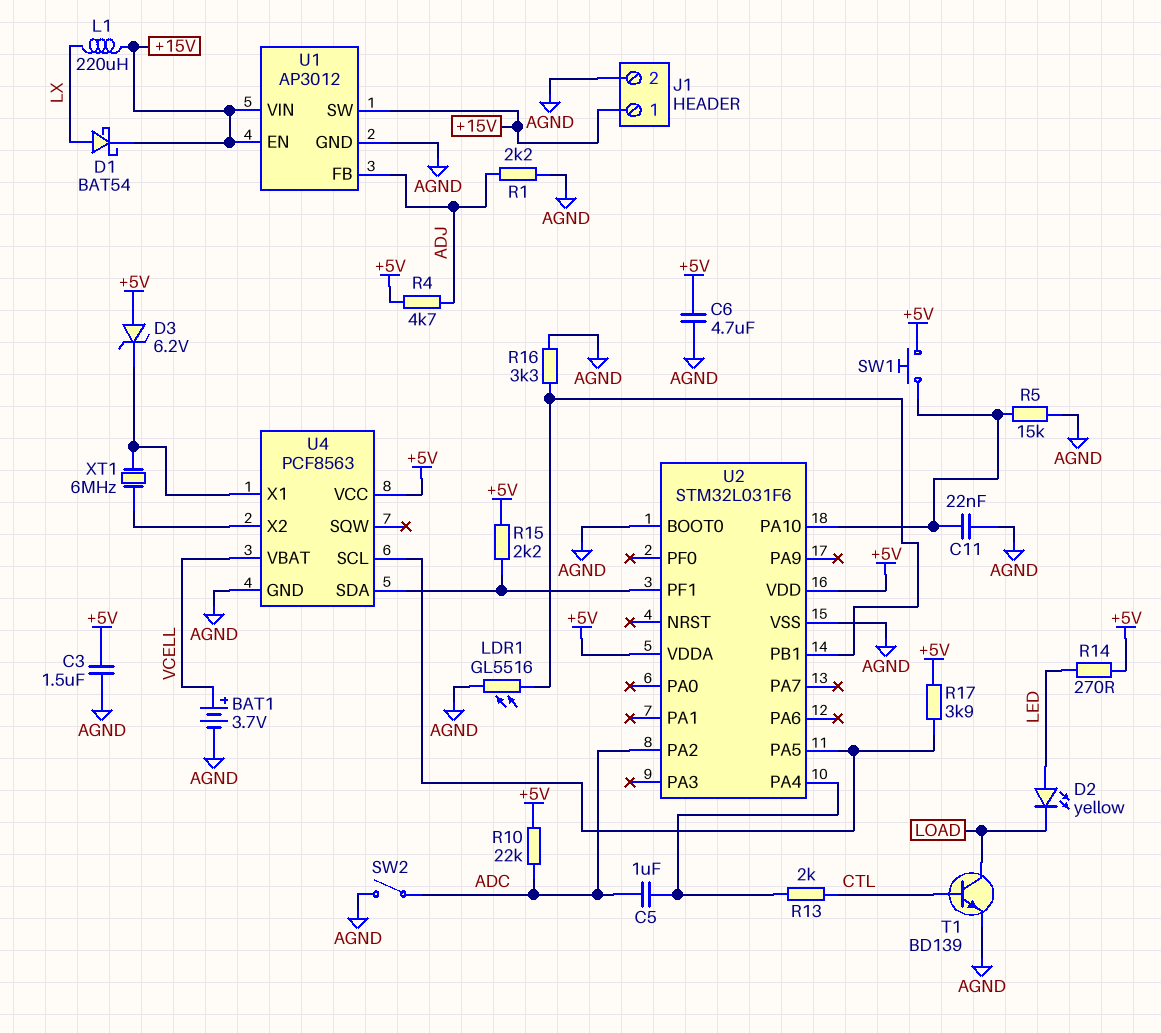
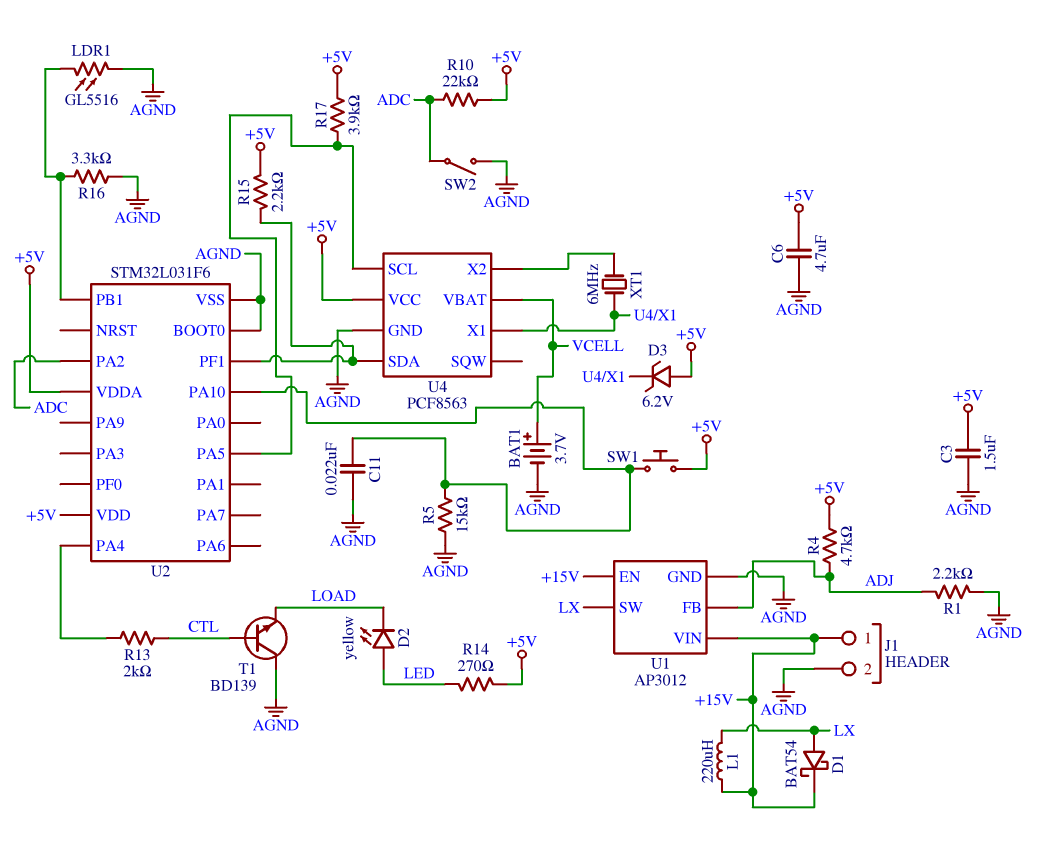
C5: 1uF (ADC, U2/PA4) -> none
T1: NPN BD139 (B CTL, C LOAD, E AGND) -> NPN BD139 (B CTL, C AGND, E LOAD)
U1 pin SW: +15V -> LX

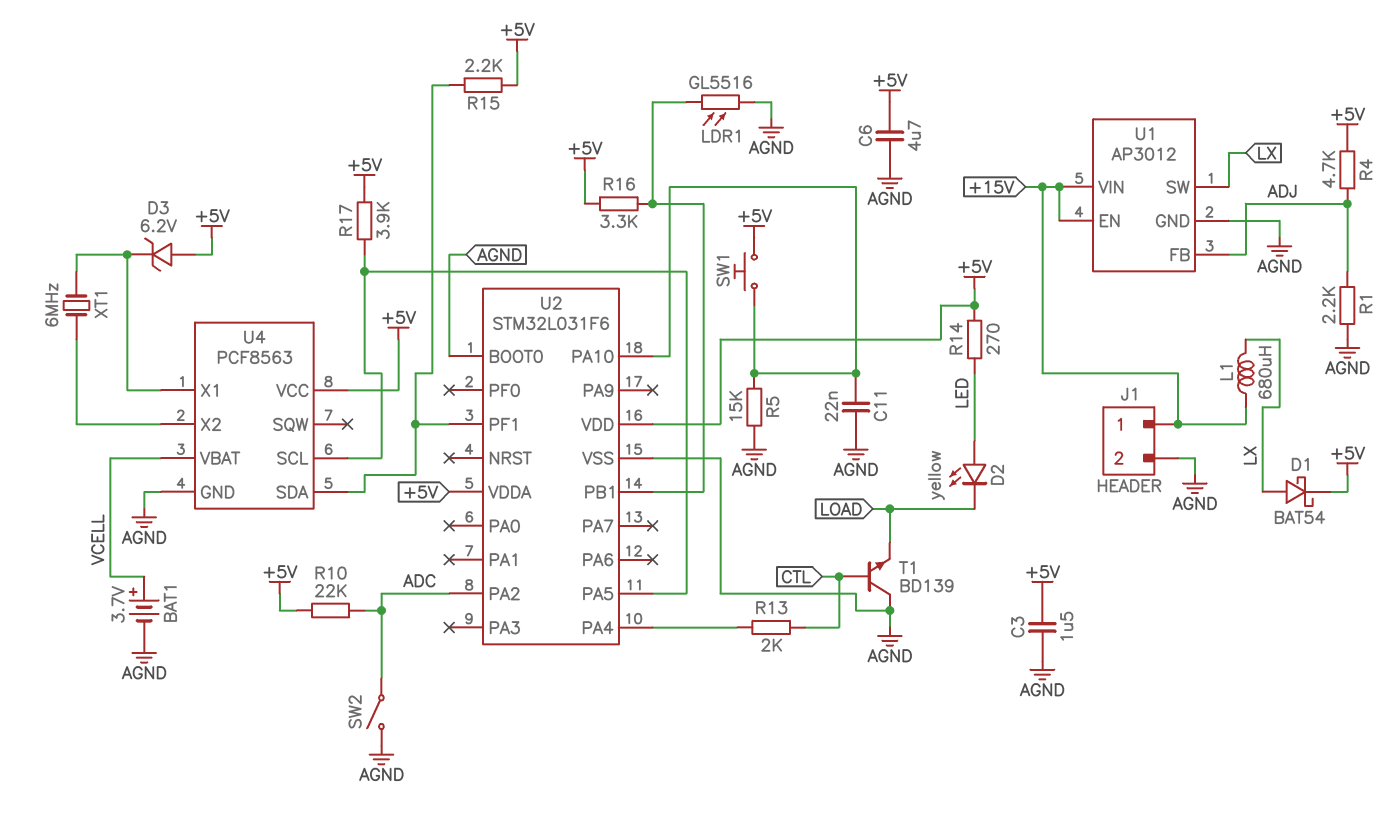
D1: schottky BAT54 (A LX, K +15V) -> schottky BAT54 (A LX, K +5V)
L1: 220uH (+15V, LX) -> 680uH (+15V, LX)
R16: 3.3k (AGND, U2/PB1) -> 3.3k (+5V, U2/PB1)

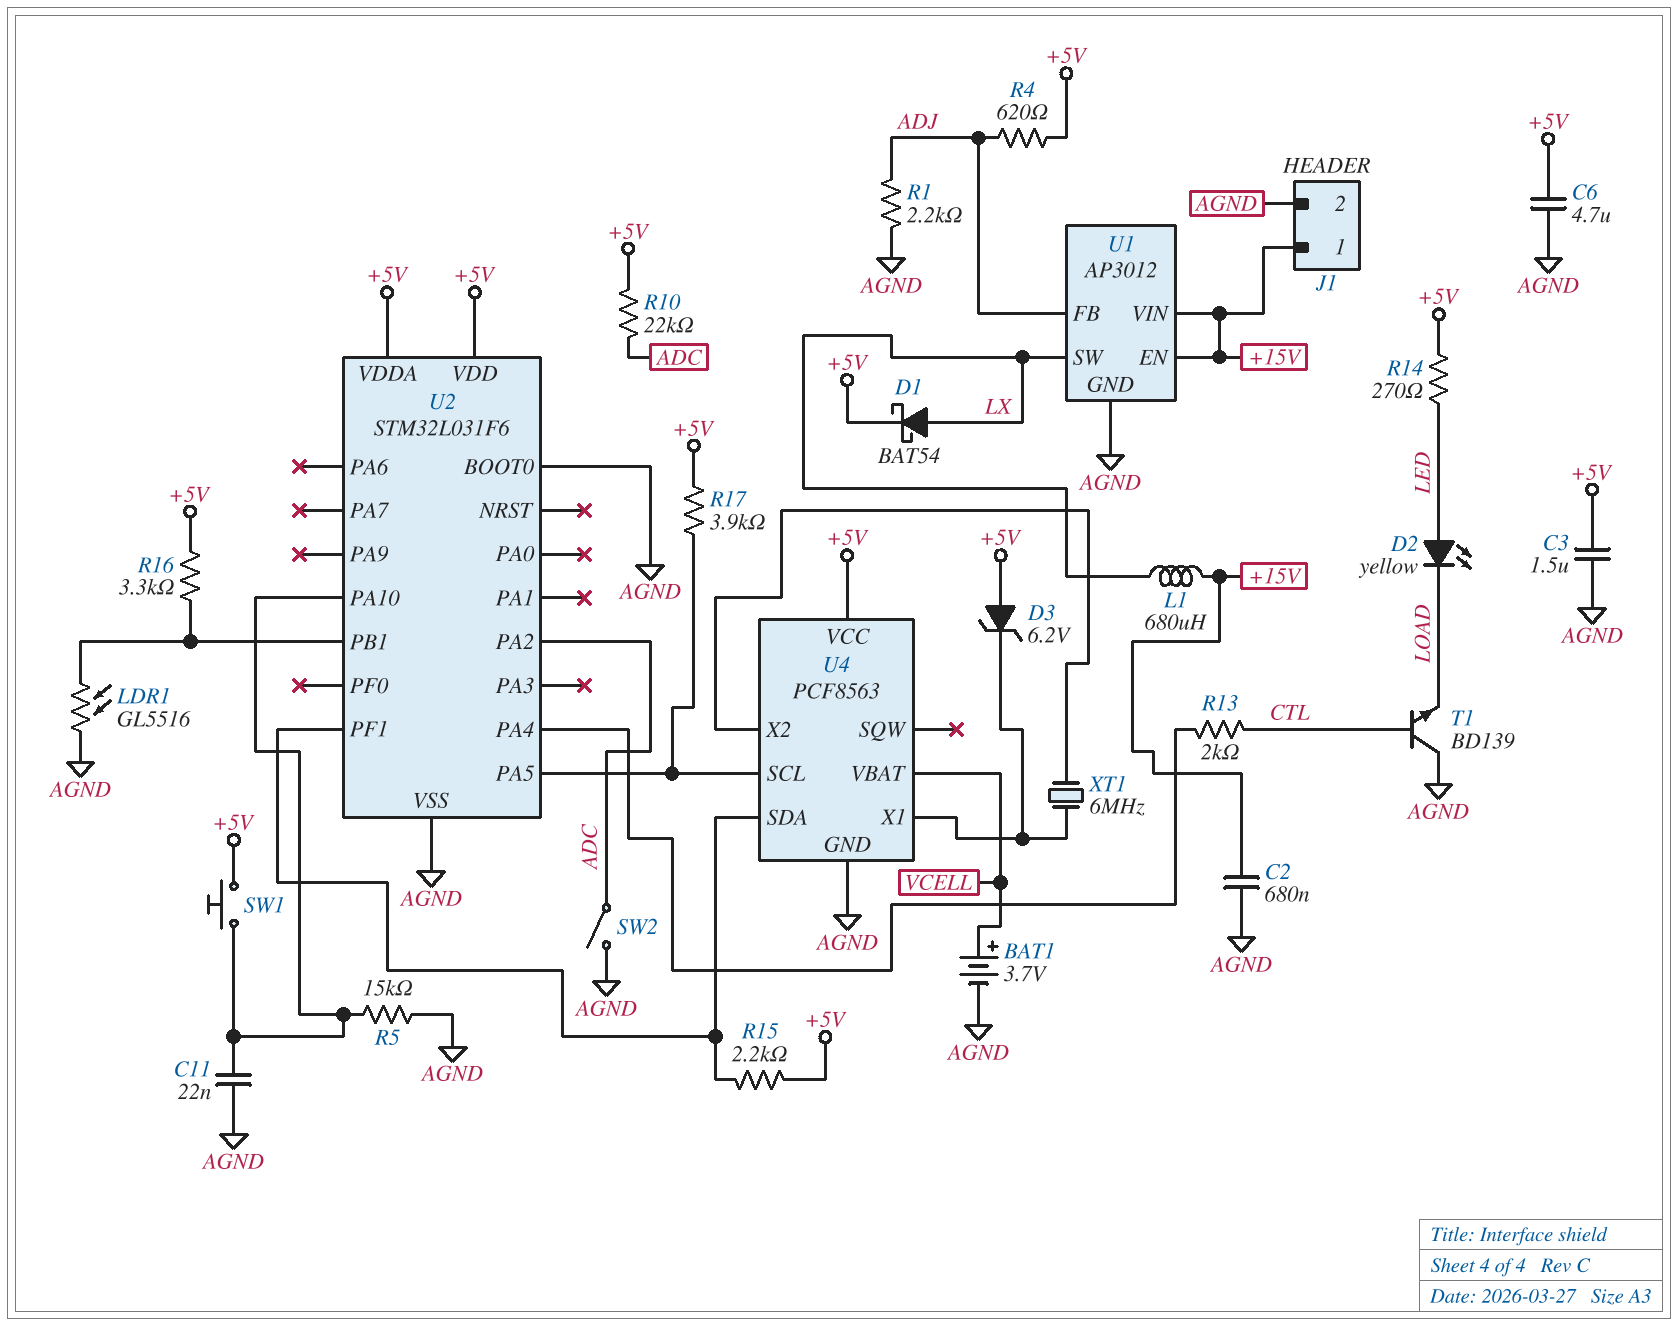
C2: none -> 680nF (+15V, AGND)
R4: 4.7k (+5V, ADJ) -> 620 (+5V, ADJ)

